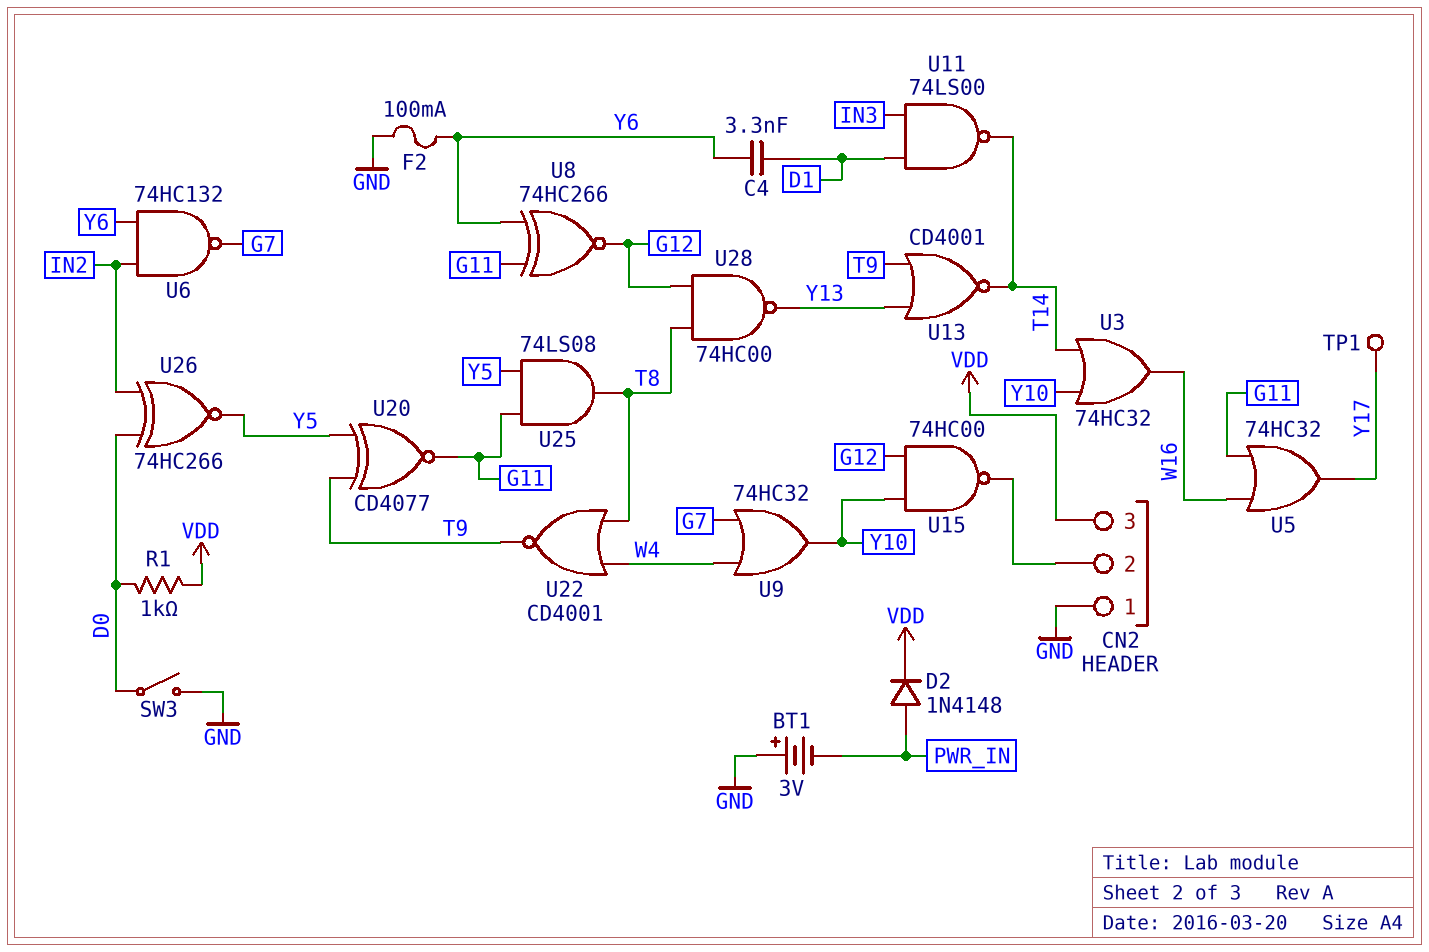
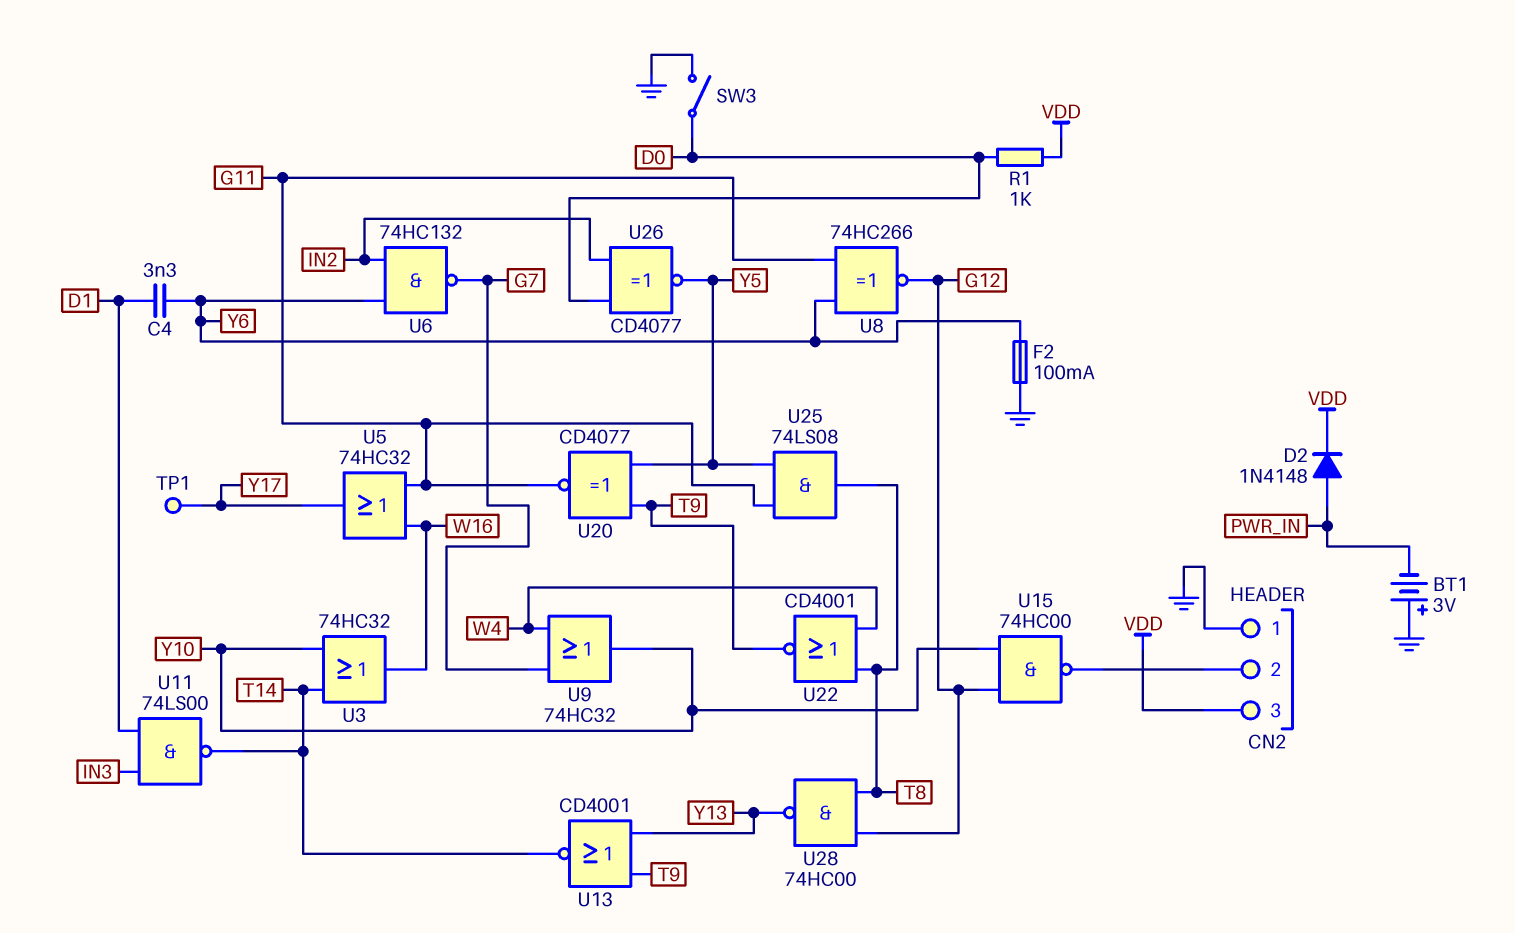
U26: XNOR 74HC266 (in D0, in IN2, out Y5) -> XNOR CD4077 (in D0, in IN2, out Y5)

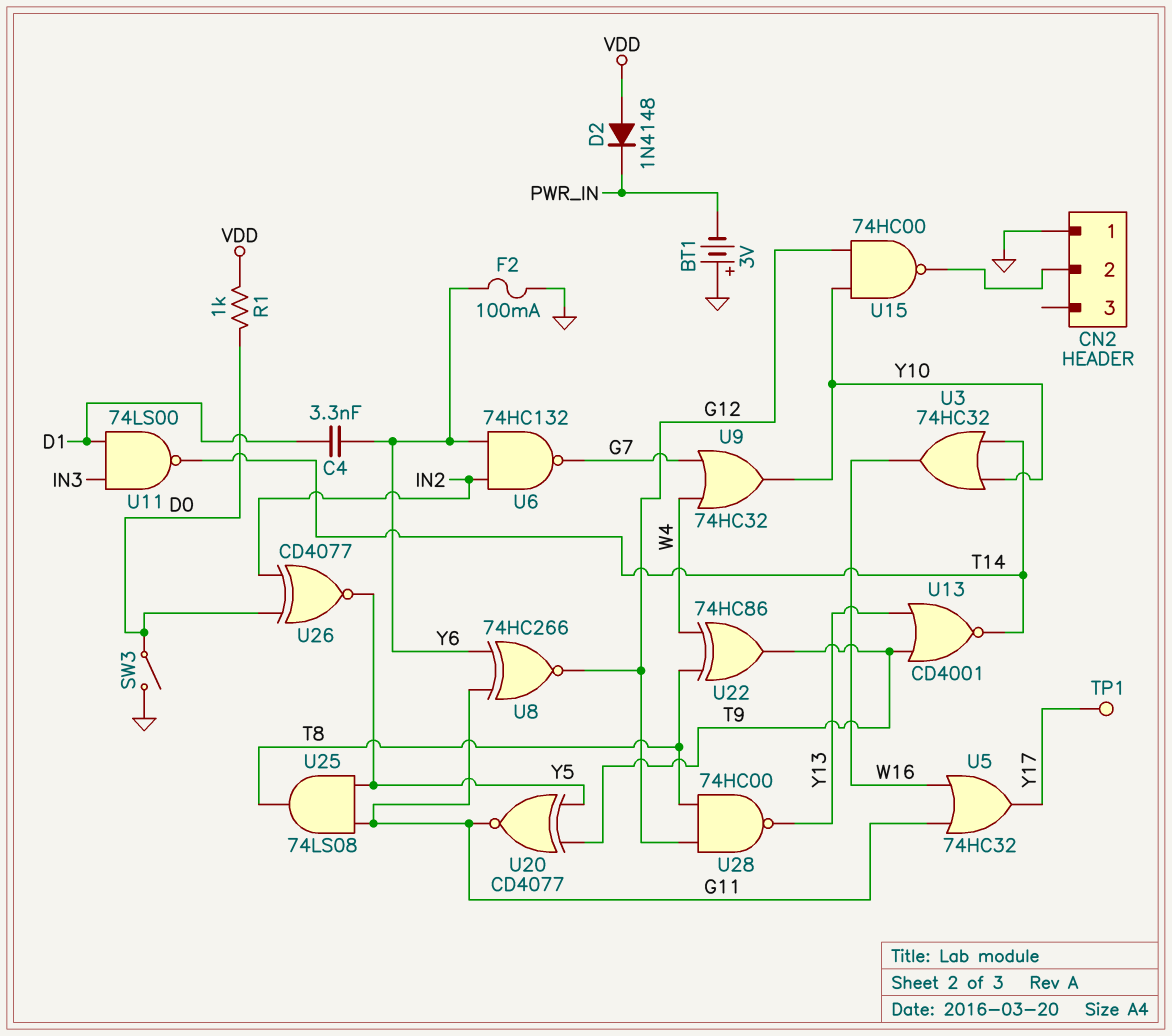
CN2 pin 3: VDD -> none
D2: diode 1N4148 (A PWR_IN, K VDD) -> diode 1N4148 (A VDD, K PWR_IN)
U22: NOR CD4001 (in T8, in W4, out T9) -> XOR 74HC86 (in T8, in W4, out T9)

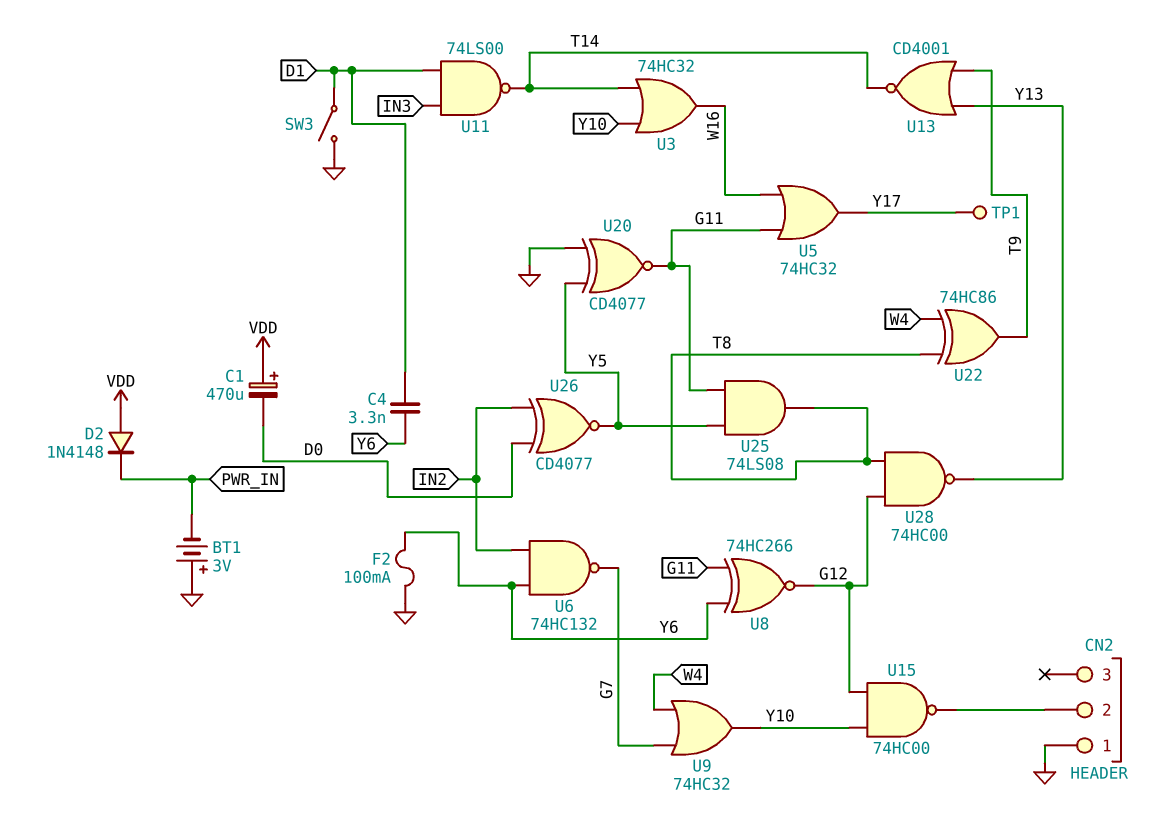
C1: none -> 470uF (plus VDD, minus D0)
R1: 1k (D0, VDD) -> none
SW3: switch (D0, GND) -> switch (D1, GND)
U20: XNOR CD4077 (in T9, in Y5, out G11) -> XNOR CD4077 (in GND, in Y5, out G11)

